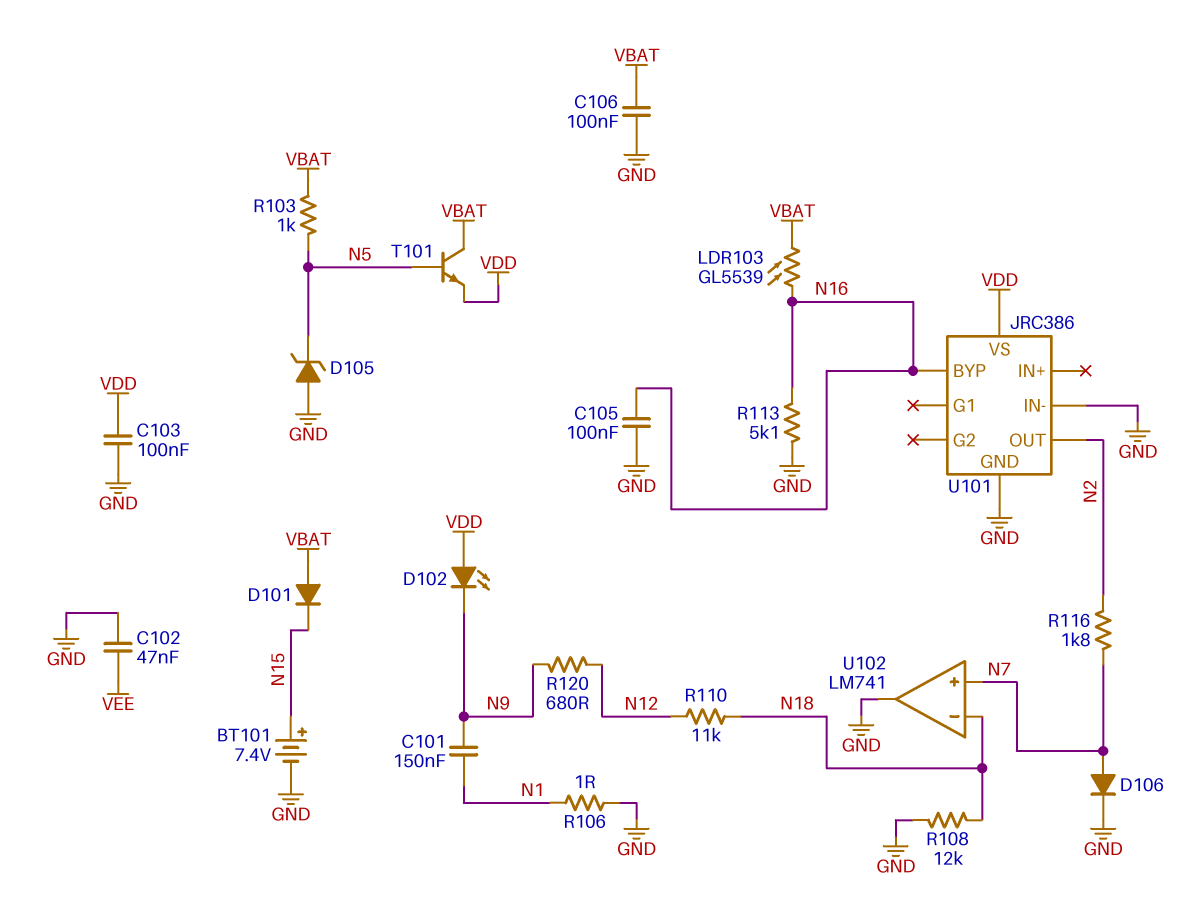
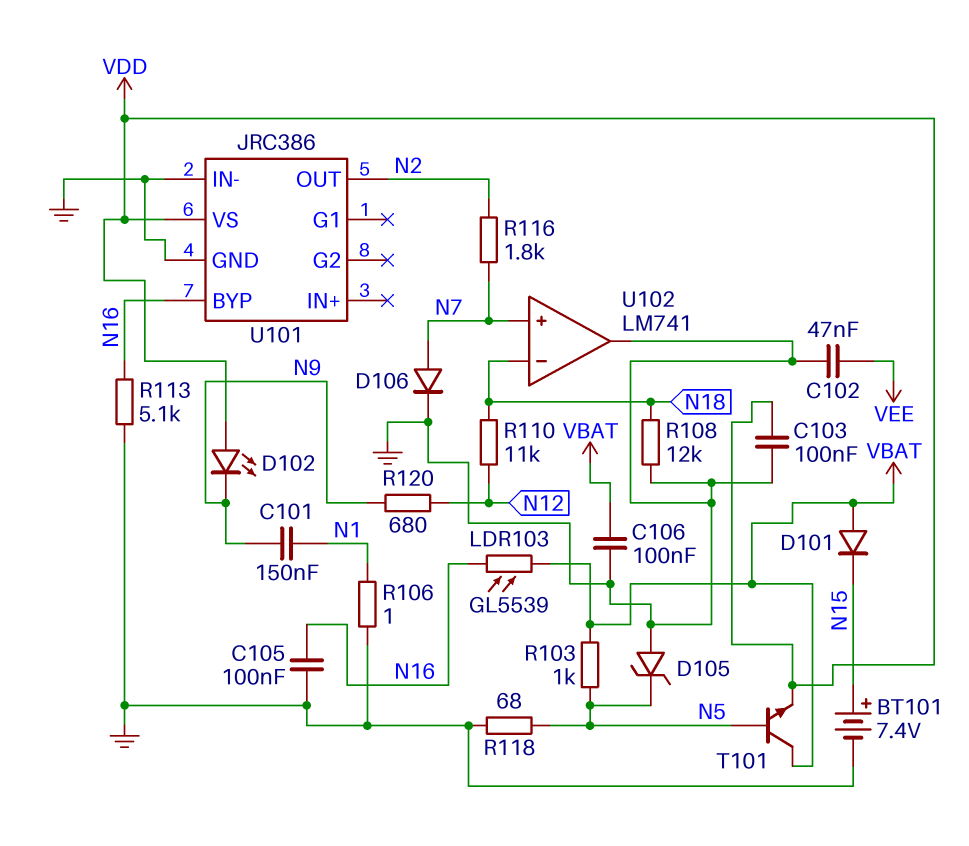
R118: none -> 68 (GND, N5)

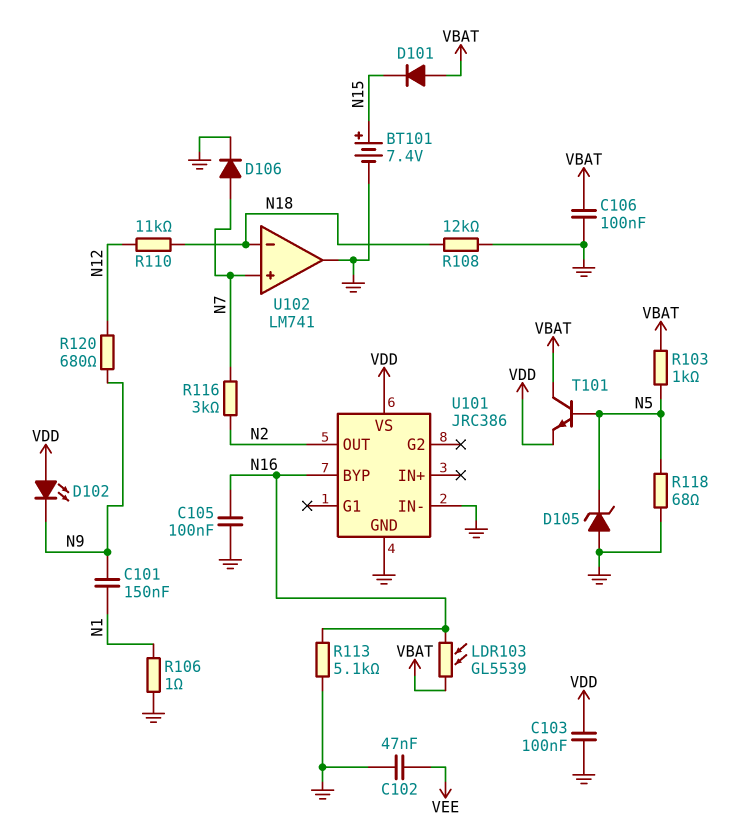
R116: 1.8k (N2, N7) -> 3k (N2, N7)

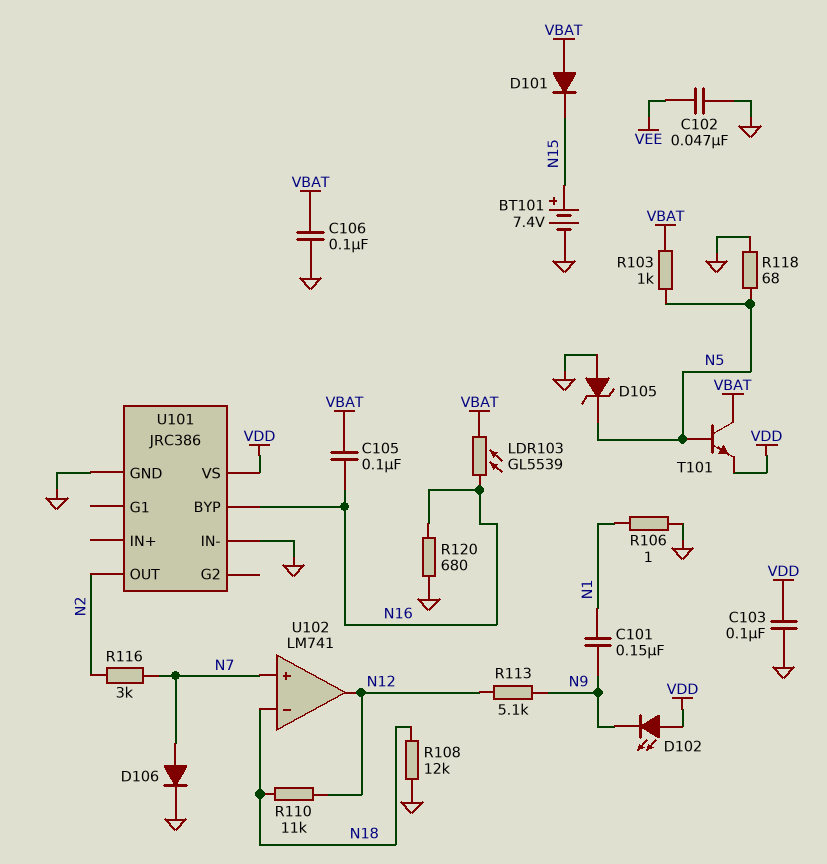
C105: 100nF (GND, N16) -> 100nF (N16, VBAT)
R113: 5.1k (GND, N16) -> 5.1k (N9, N12)
R120: 680 (N9, N12) -> 680 (GND, N16)
U102 pin out: GND -> N12

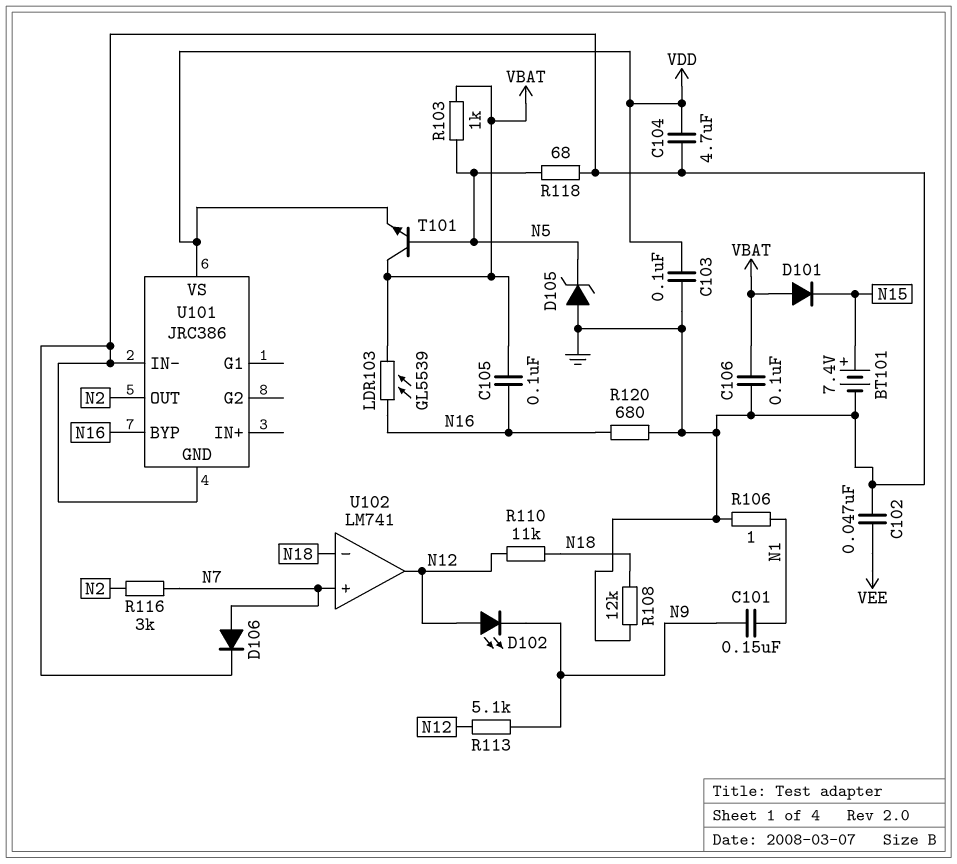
C104: none -> 4.7uF (GND, VDD)
D102: LED (A VDD, K N9) -> LED (A N12, K N9)

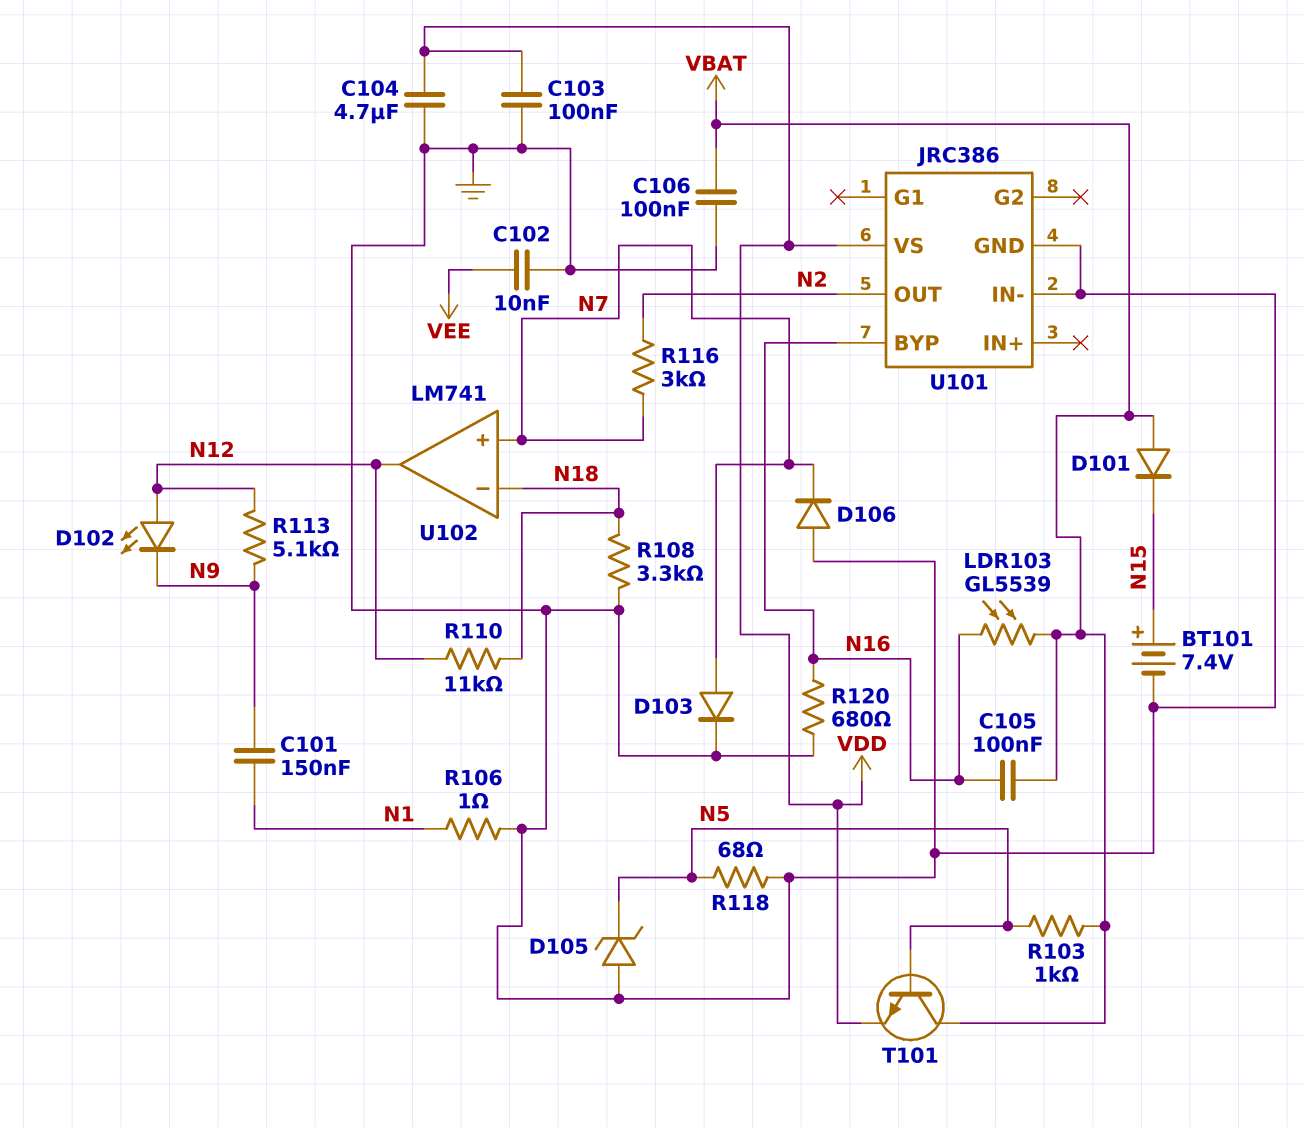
C102: 47nF (GND, VEE) -> 10nF (GND, VEE)
D103: none -> diode (A N7, K GND)
D106: diode (A N7, K GND) -> diode (A GND, K N7)
R108: 12k (GND, N18) -> 3.3k (GND, N18)

